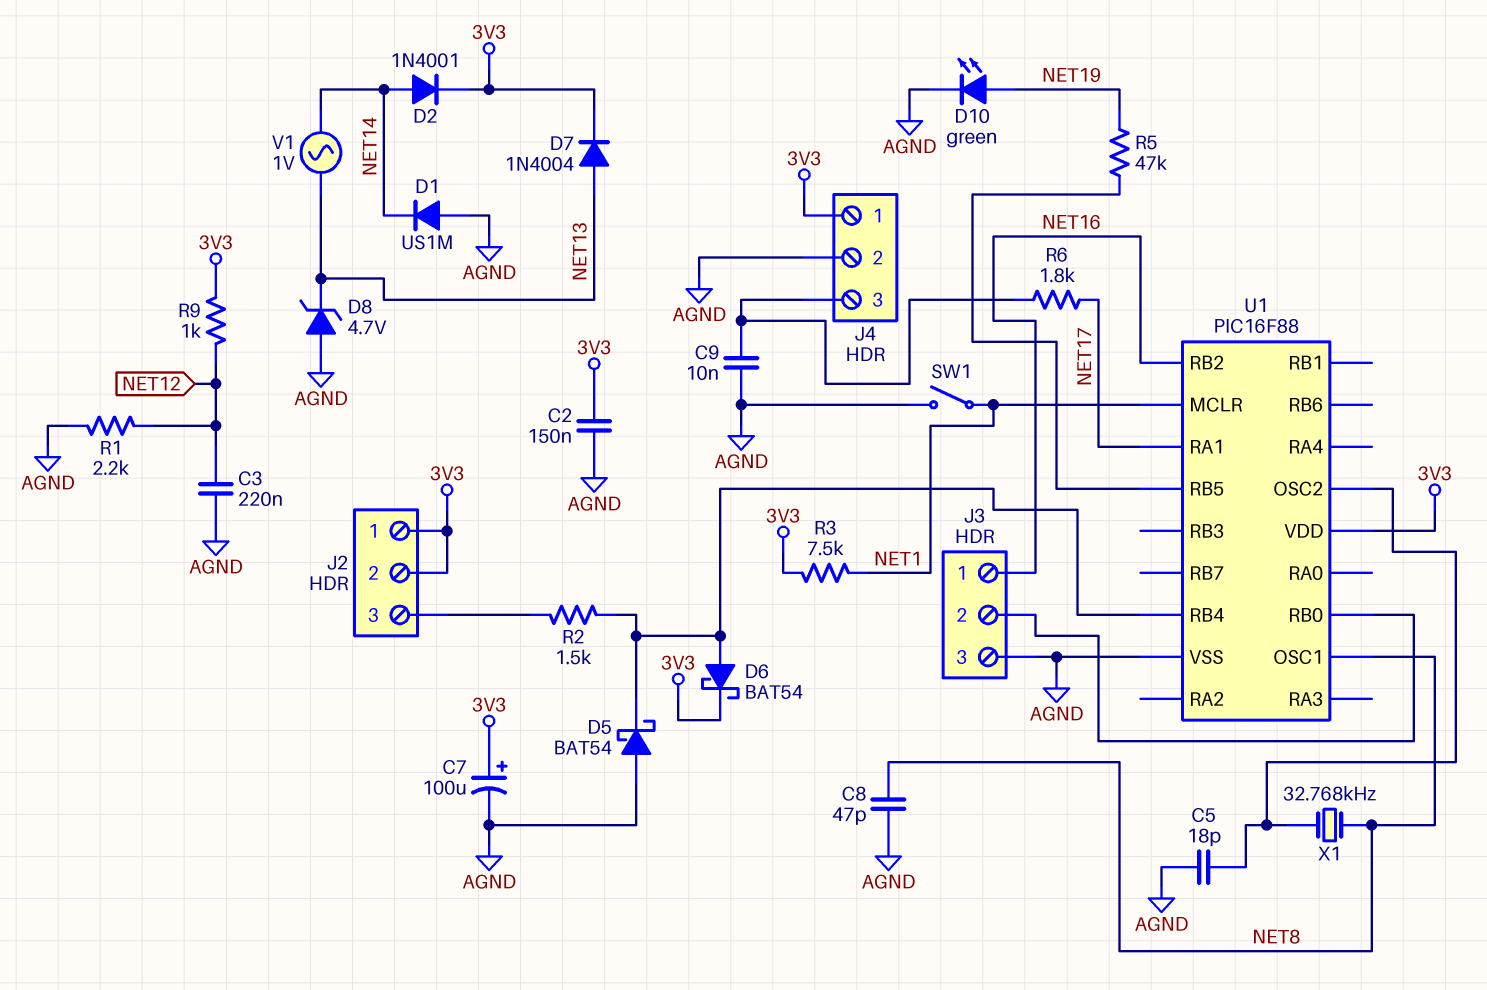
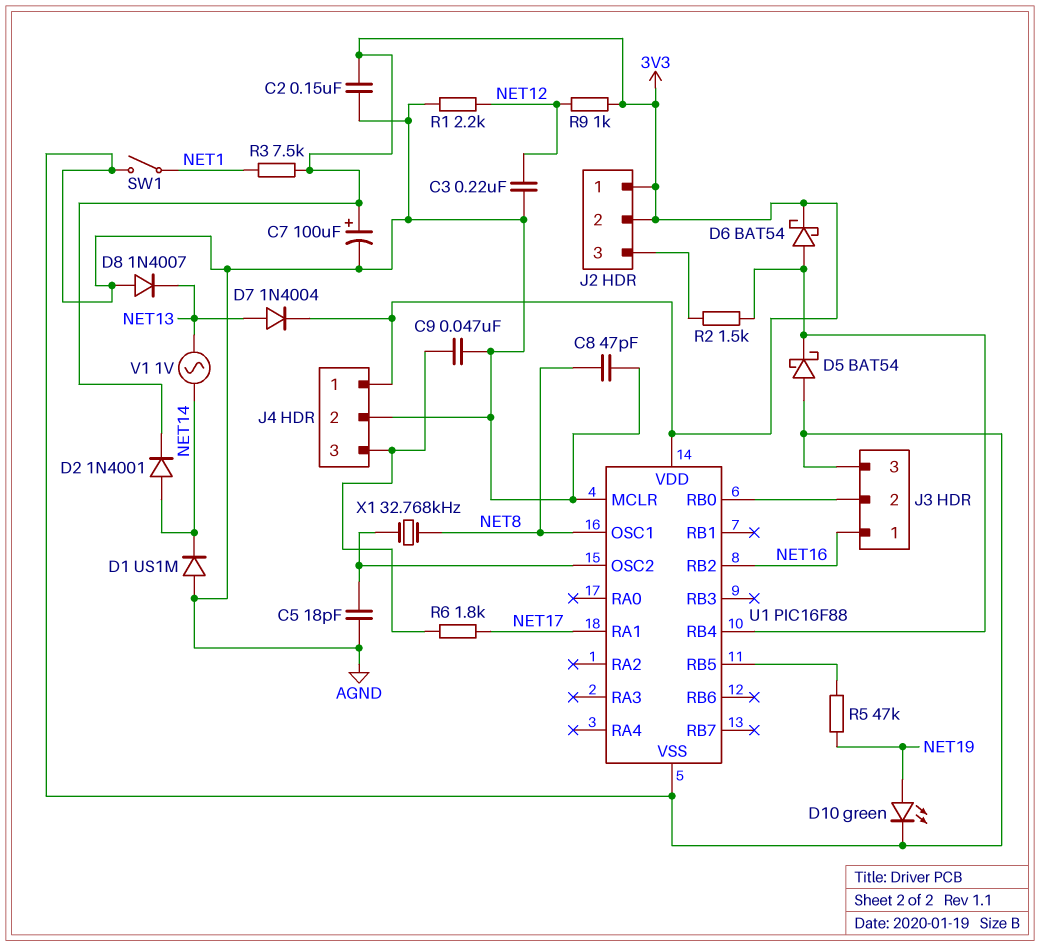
C9: 10nF (AGND, J4/3) -> 47nF (AGND, J4/3)
D8: zener 4.7V (A AGND, K NET13) -> diode 1N4007 (A AGND, K NET13)
U1 pin MCLR: NET1 -> AGND

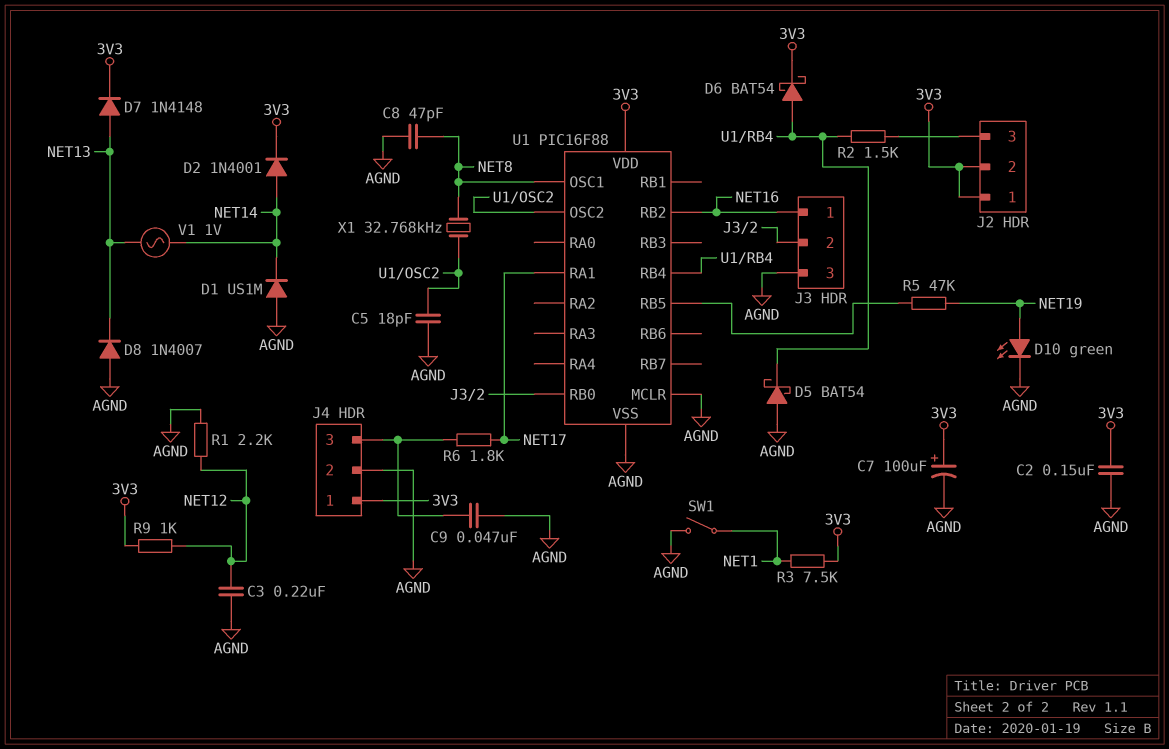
D7: diode 1N4004 (A NET13, K 3V3) -> diode 1N4148 (A NET13, K 3V3)

